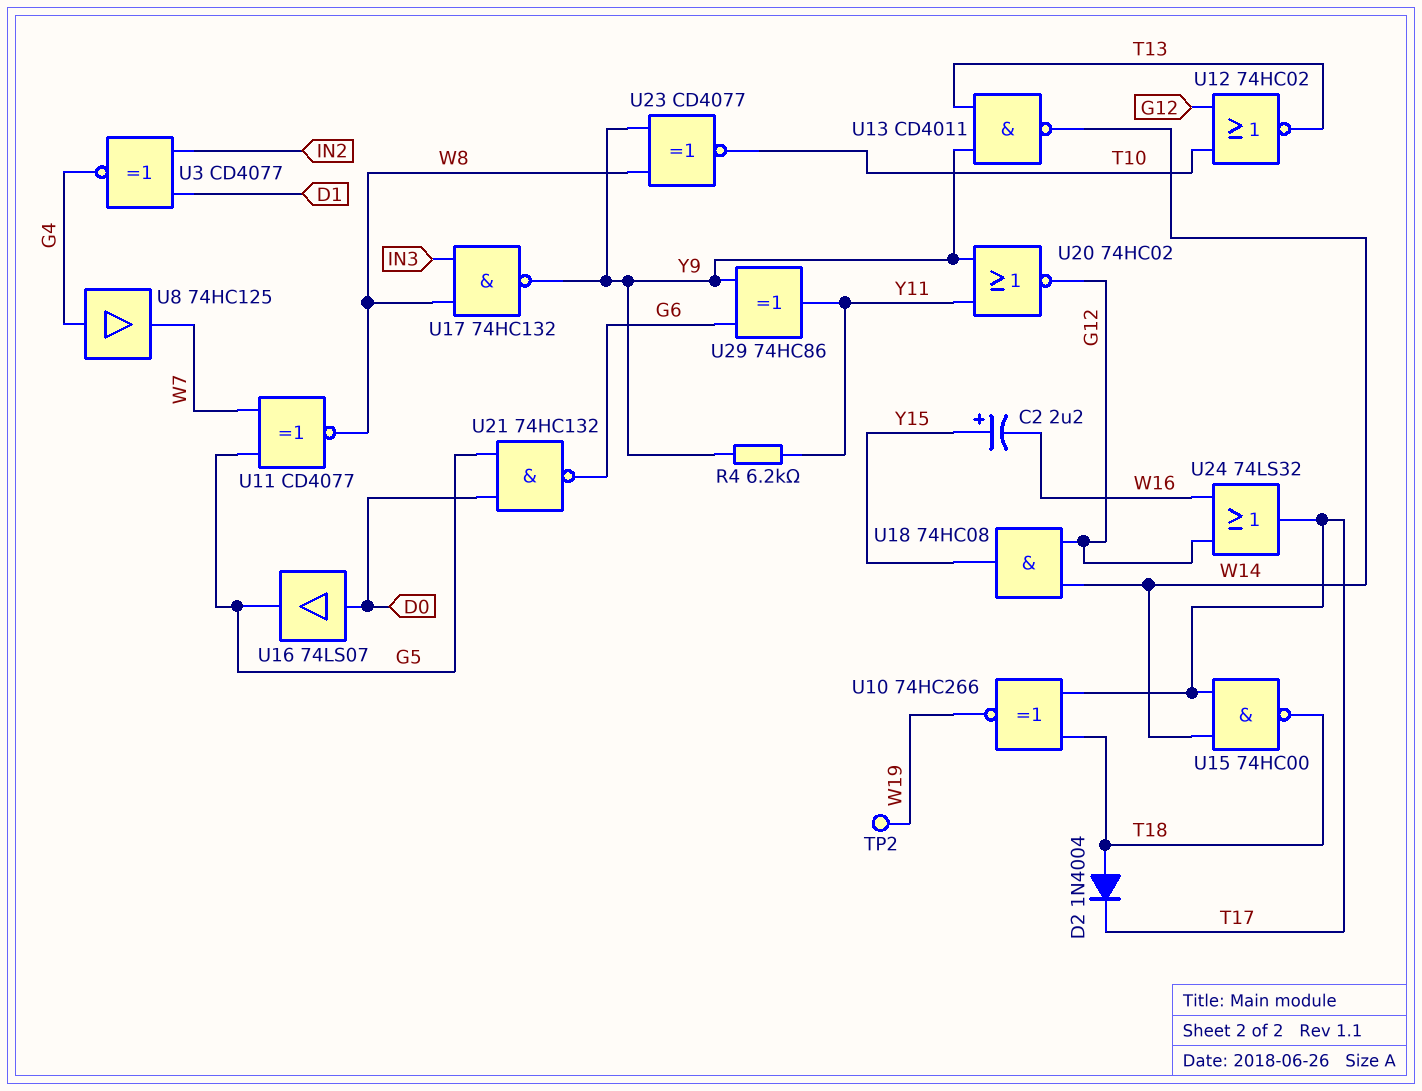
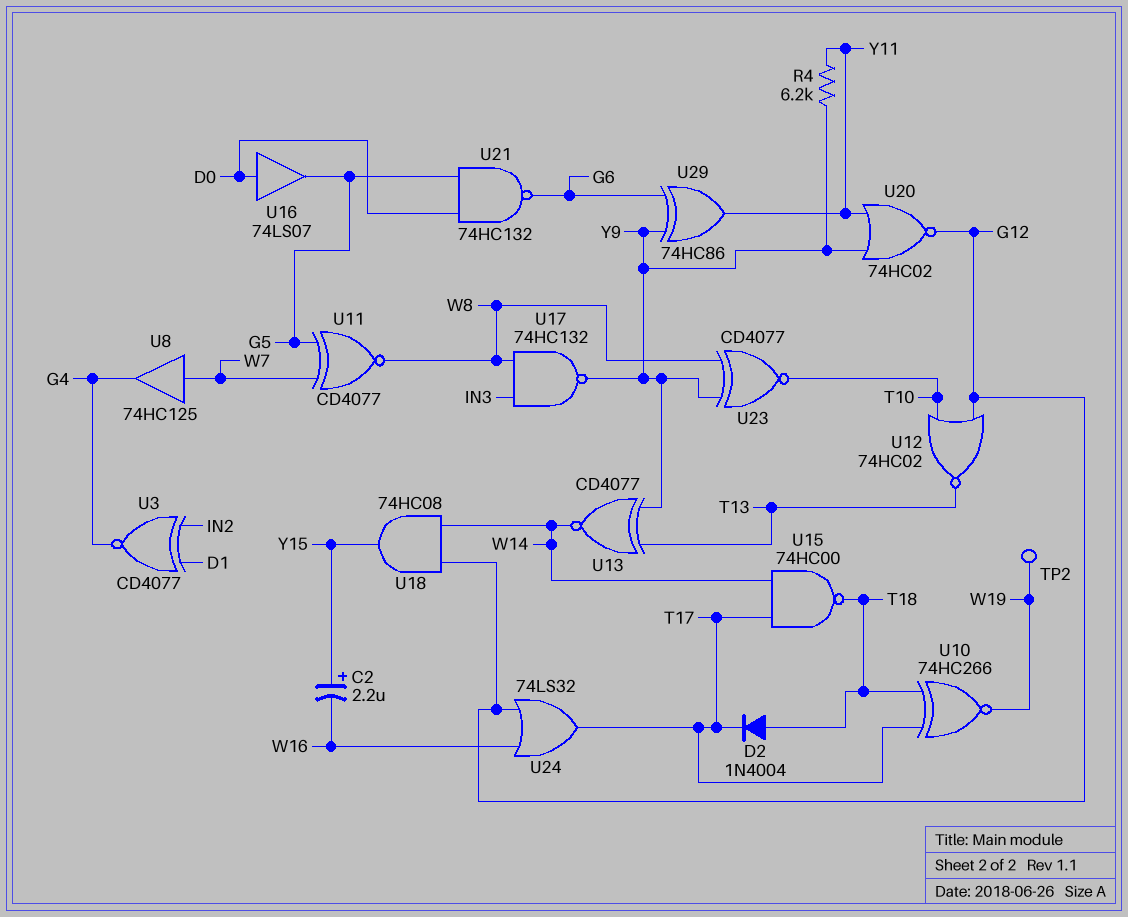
U8: buffer 74HC125 (in G4, out W7) -> buffer 74HC125 (in W7, out G4)
U13: NAND CD4011 (in T13, in Y9, out W14) -> XNOR CD4077 (in T13, in Y9, out W14)

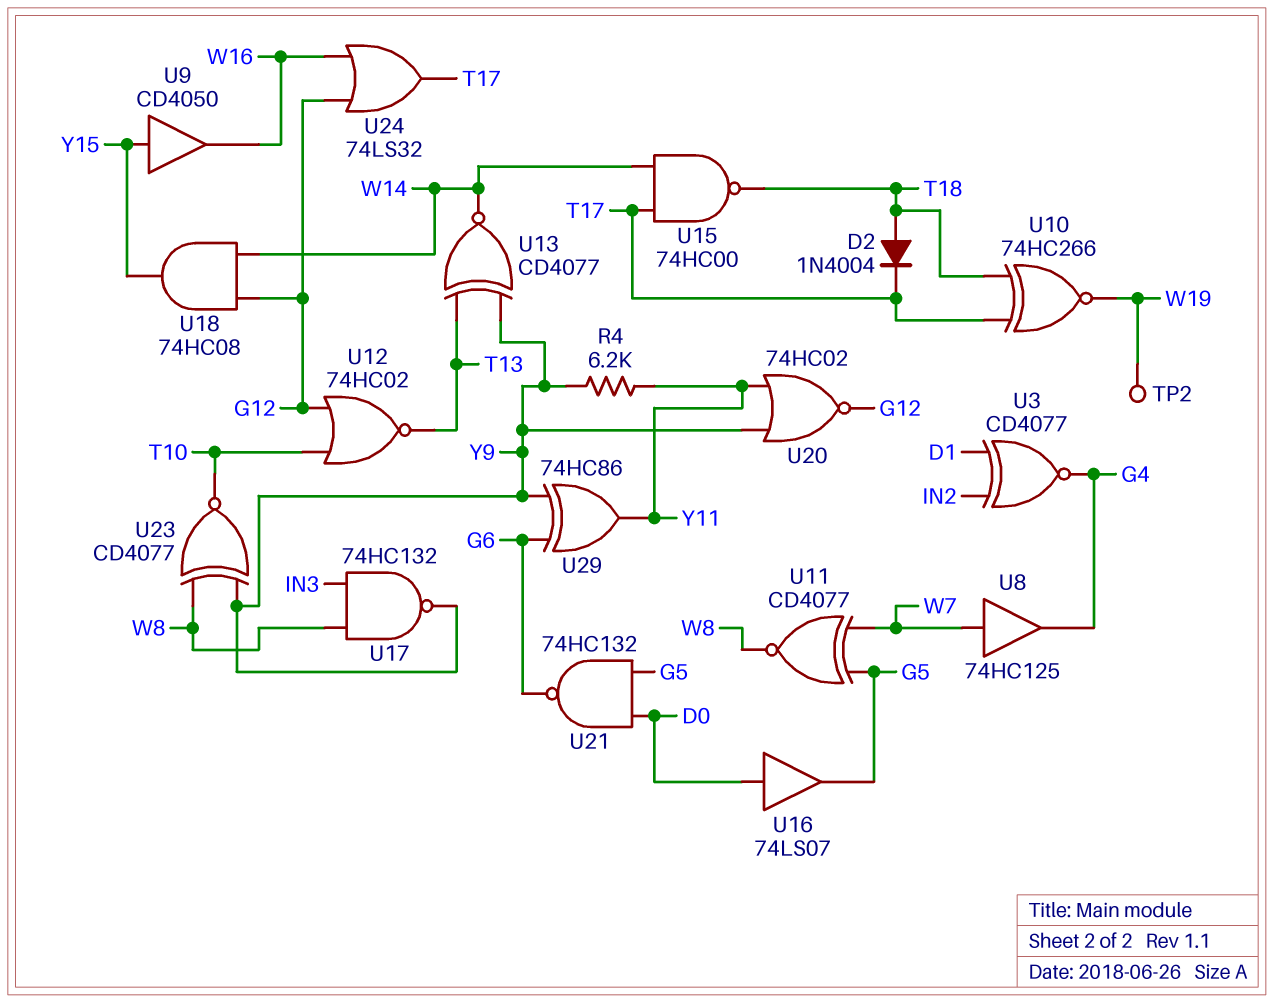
C2: 2.2uF (plus Y15, minus W16) -> none
U9: none -> buffer CD4050 (in Y15, out W16)

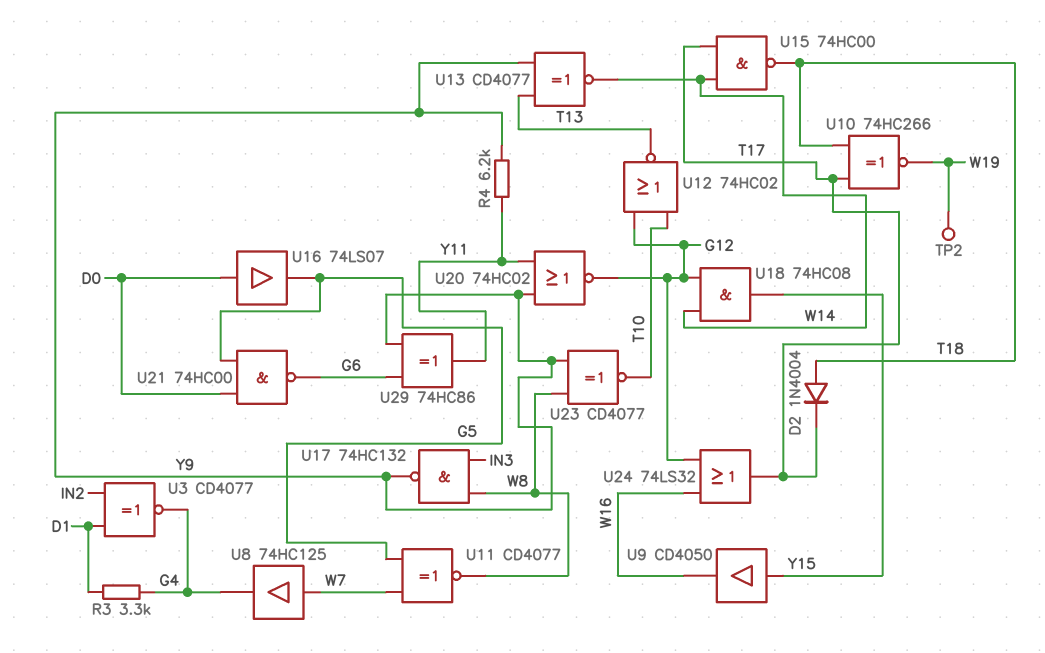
R3: none -> 3.3k (D1, G4)
U21: NAND 74HC132 (in D0, in G5, out G6) -> NAND 74HC00 (in D0, in G5, out G6)

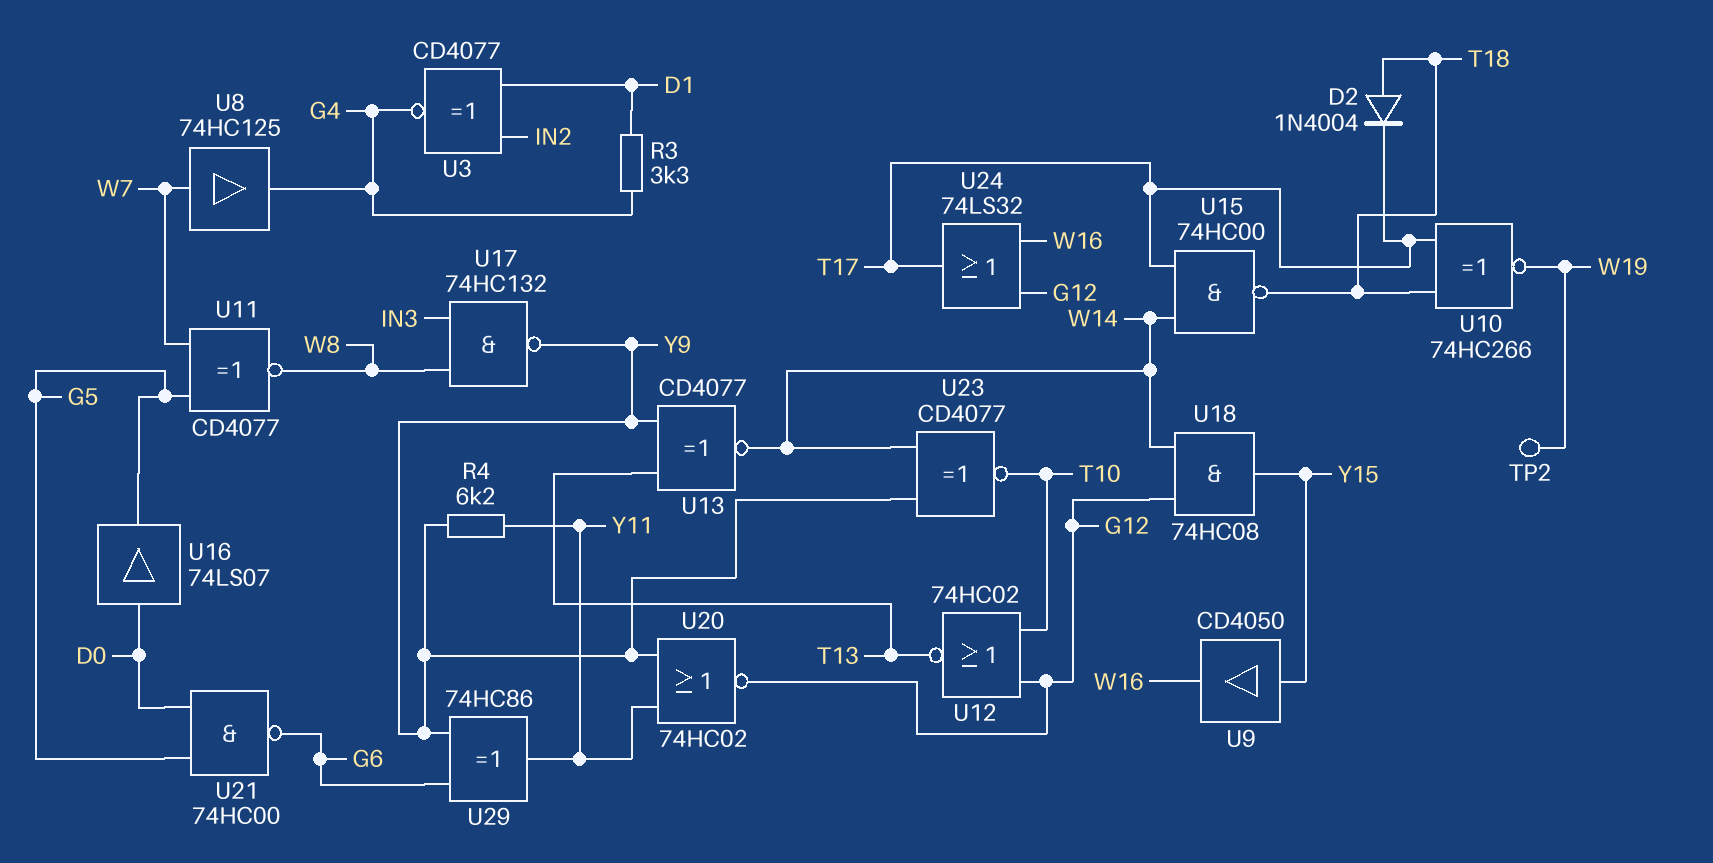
U23: XNOR CD4077 (in W8, in Y9, out T10) -> XNOR CD4077 (in W14, in Y9, out T10)

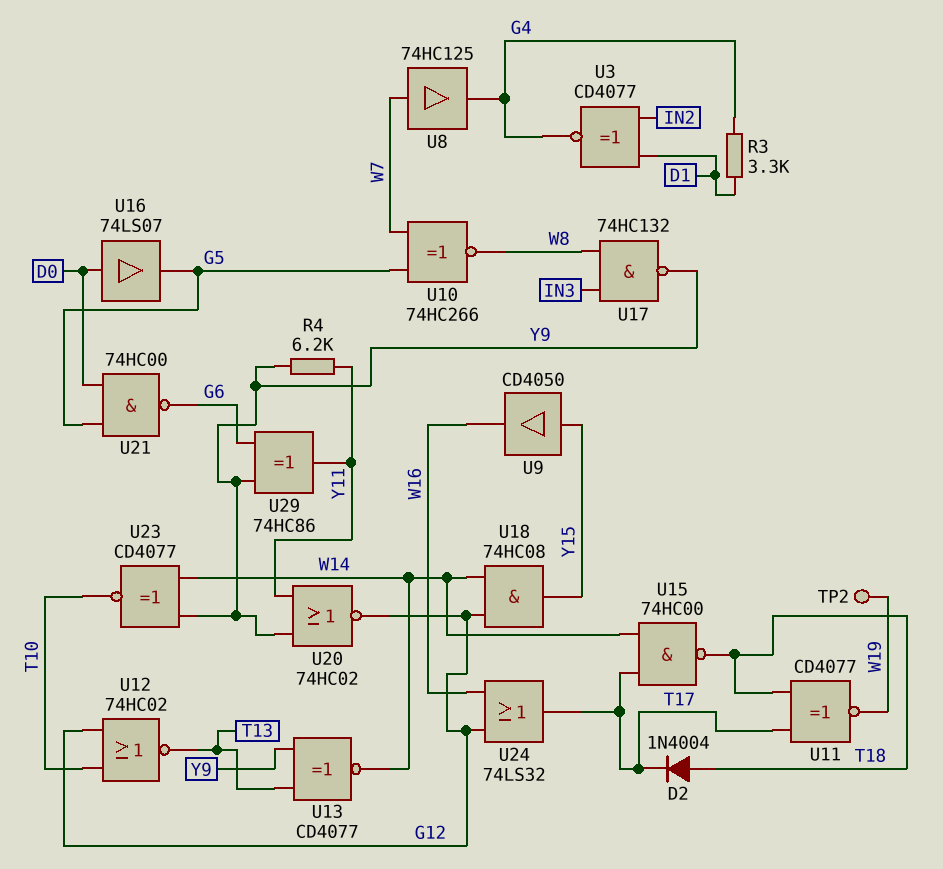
U10: XNOR 74HC266 (in T17, in T18, out W19) -> XNOR 74HC266 (in G5, in W7, out W8)
U11: XNOR CD4077 (in G5, in W7, out W8) -> XNOR CD4077 (in T17, in T18, out W19)

